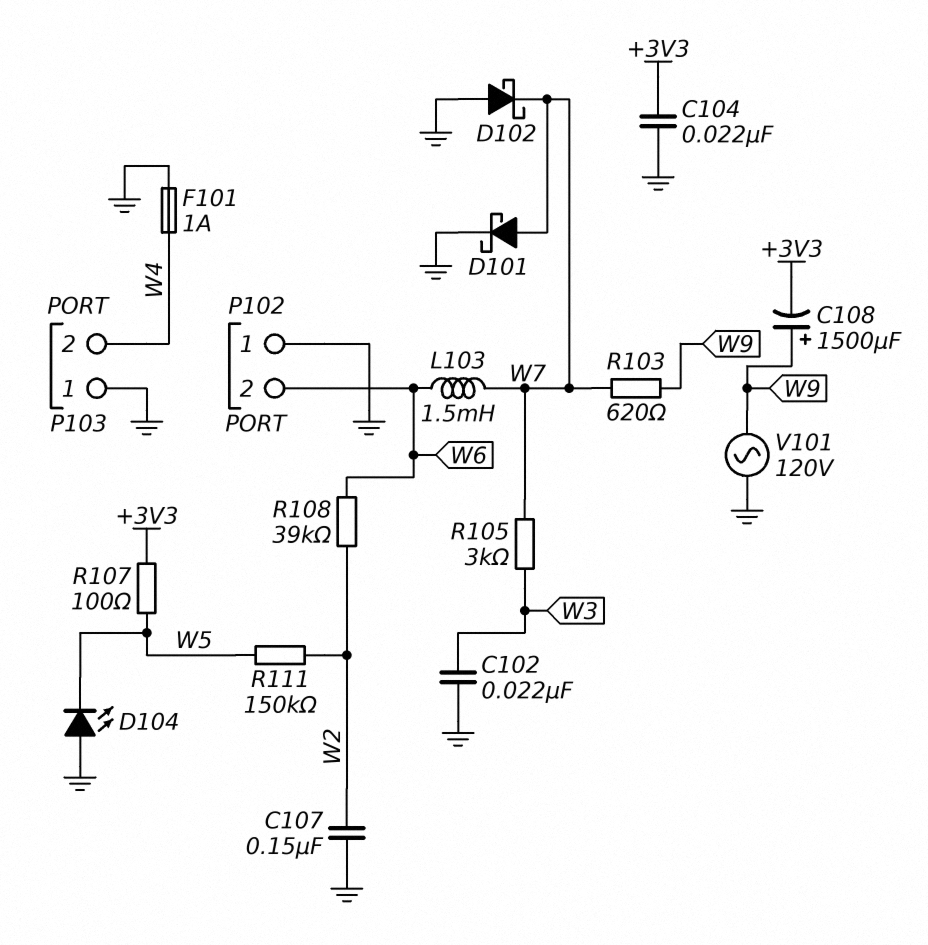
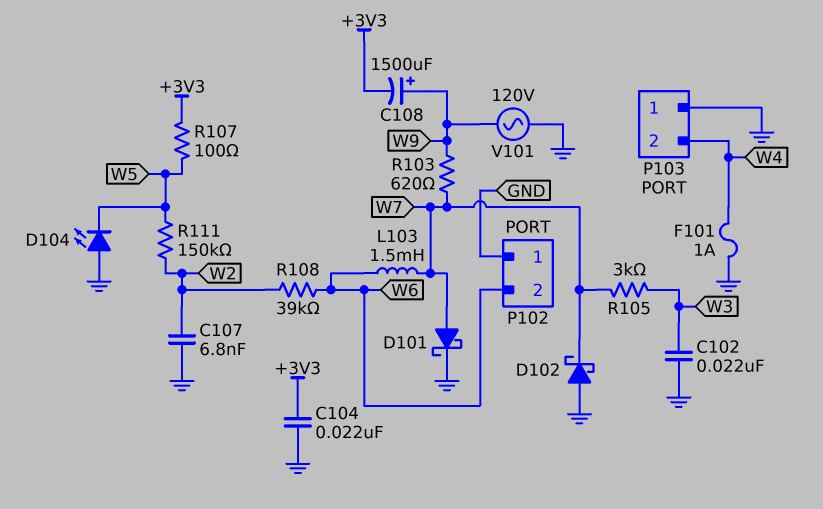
C107: 150nF (GND, W2) -> 6.8nF (GND, W2)

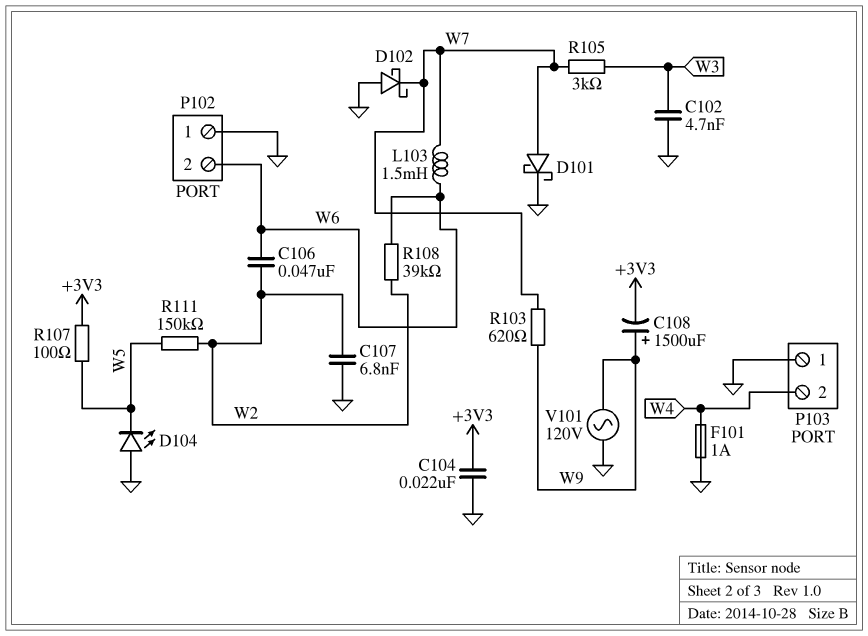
C102: 22nF (GND, W3) -> 4.7nF (GND, W3)
C106: none -> 47nF (W2, W6)

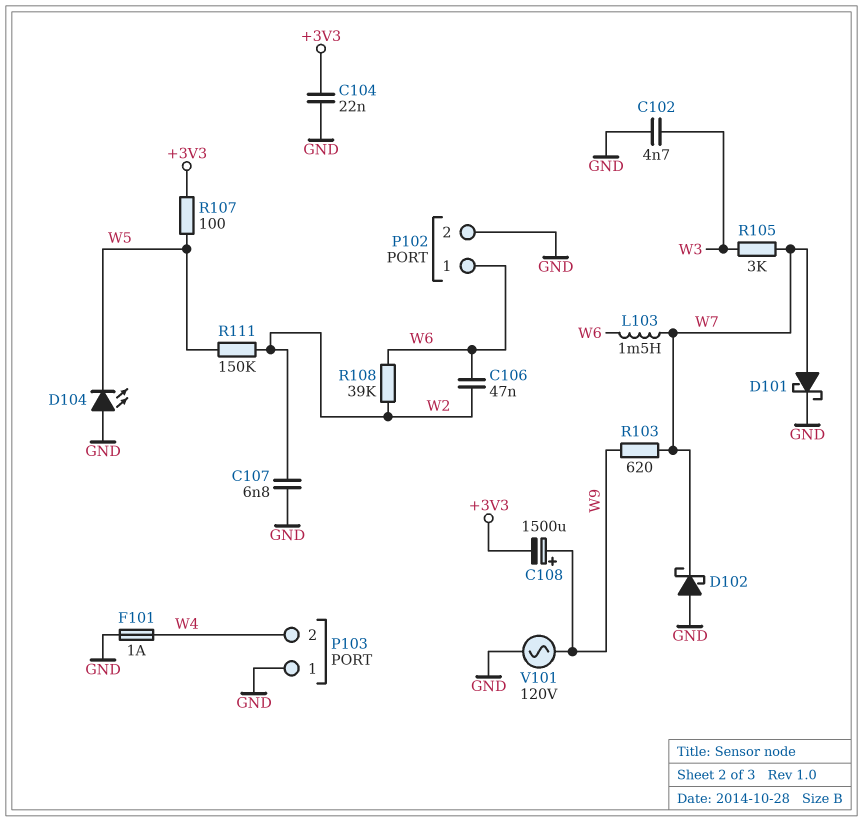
P102 pin 1: GND -> W6
P102 pin 2: W6 -> GND

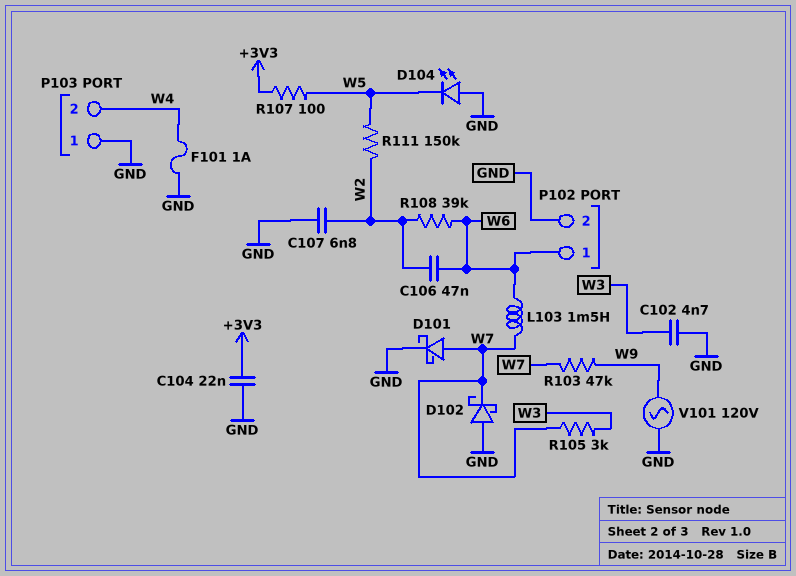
C108: 1500uF (plus W9, minus +3V3) -> none
R103: 620 (W7, W9) -> 47k (W7, W9)

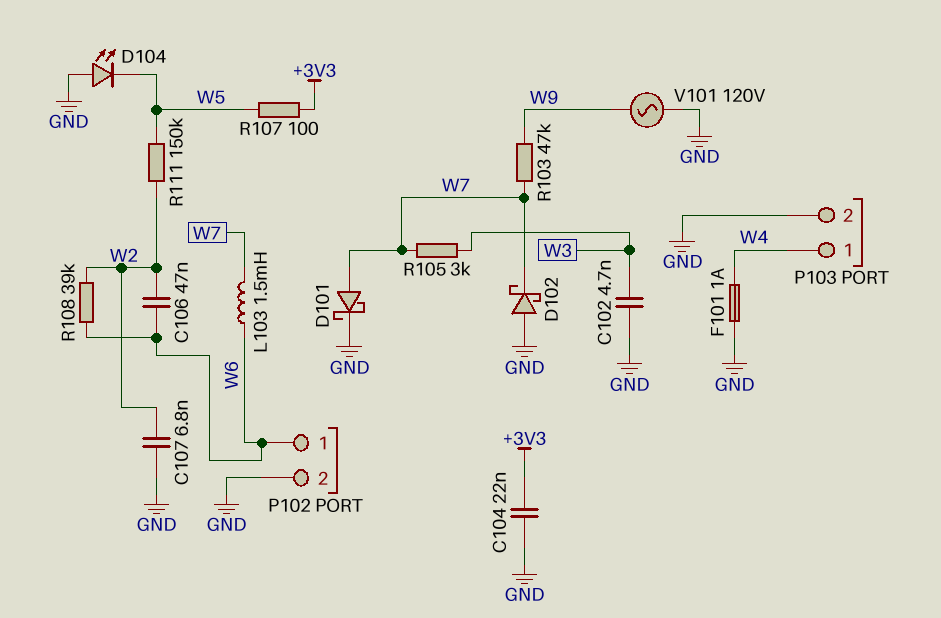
P103 pin 1: GND -> W4
P103 pin 2: W4 -> GND

